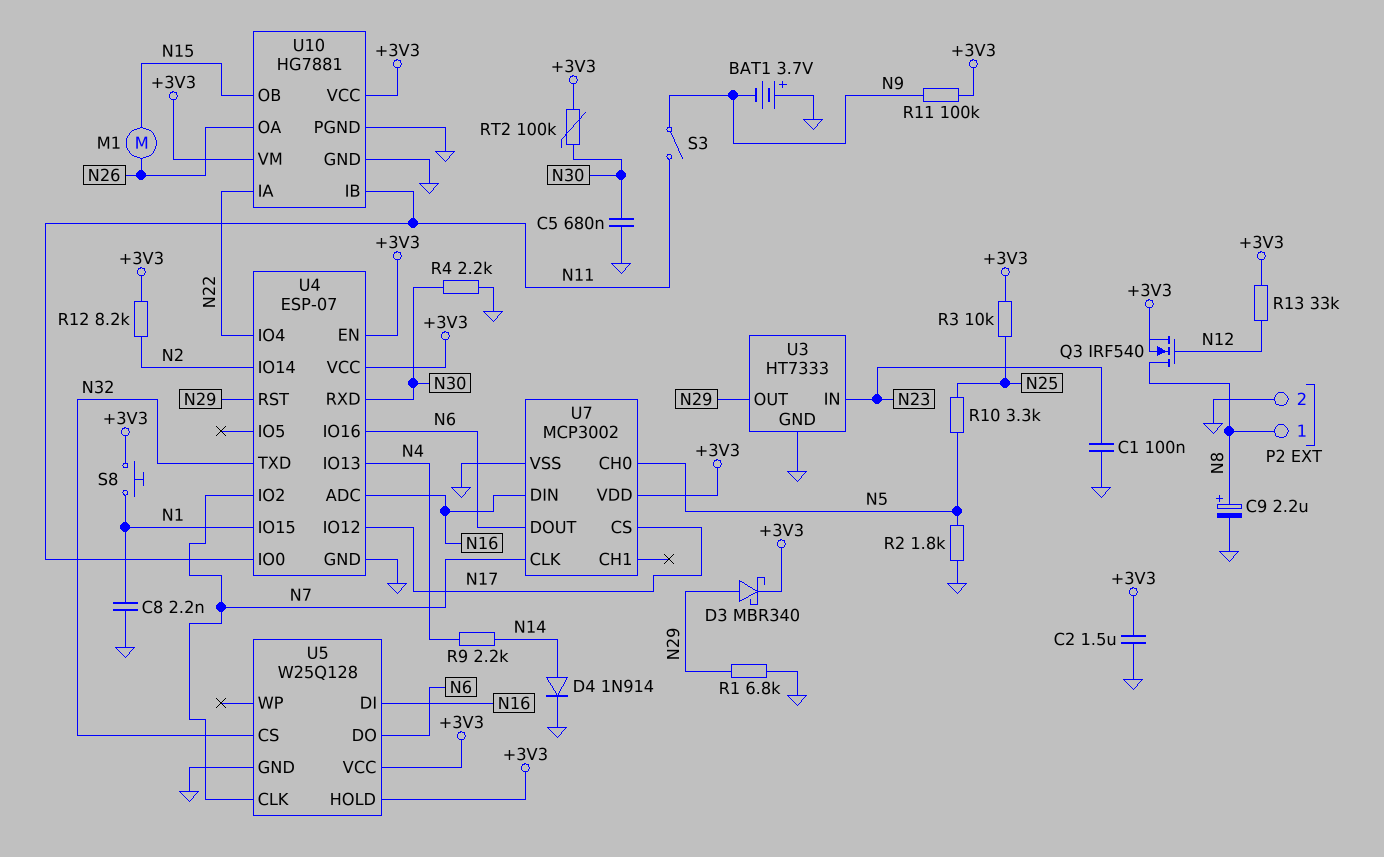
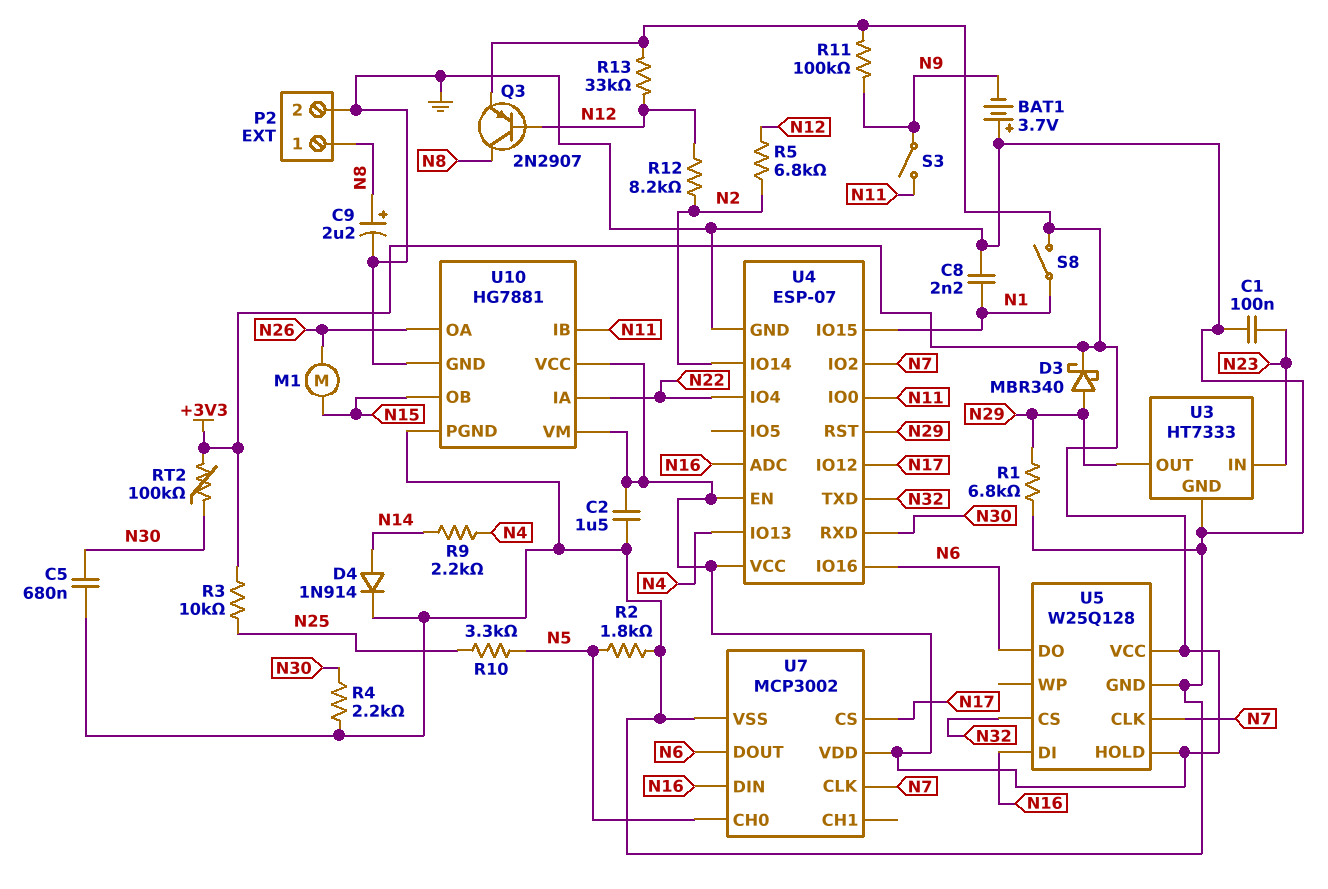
Q3: NMOS IRF540 (G N12, D N8, S +3V3) -> PNP 2N2907 (B N12, C N8, E +3V3)
R5: none -> 6.8k (N2, N12)
R12: 8.2k (+3V3, N2) -> 8.2k (N2, N12)
S8: button (+3V3, N1) -> switch (+3V3, N1)

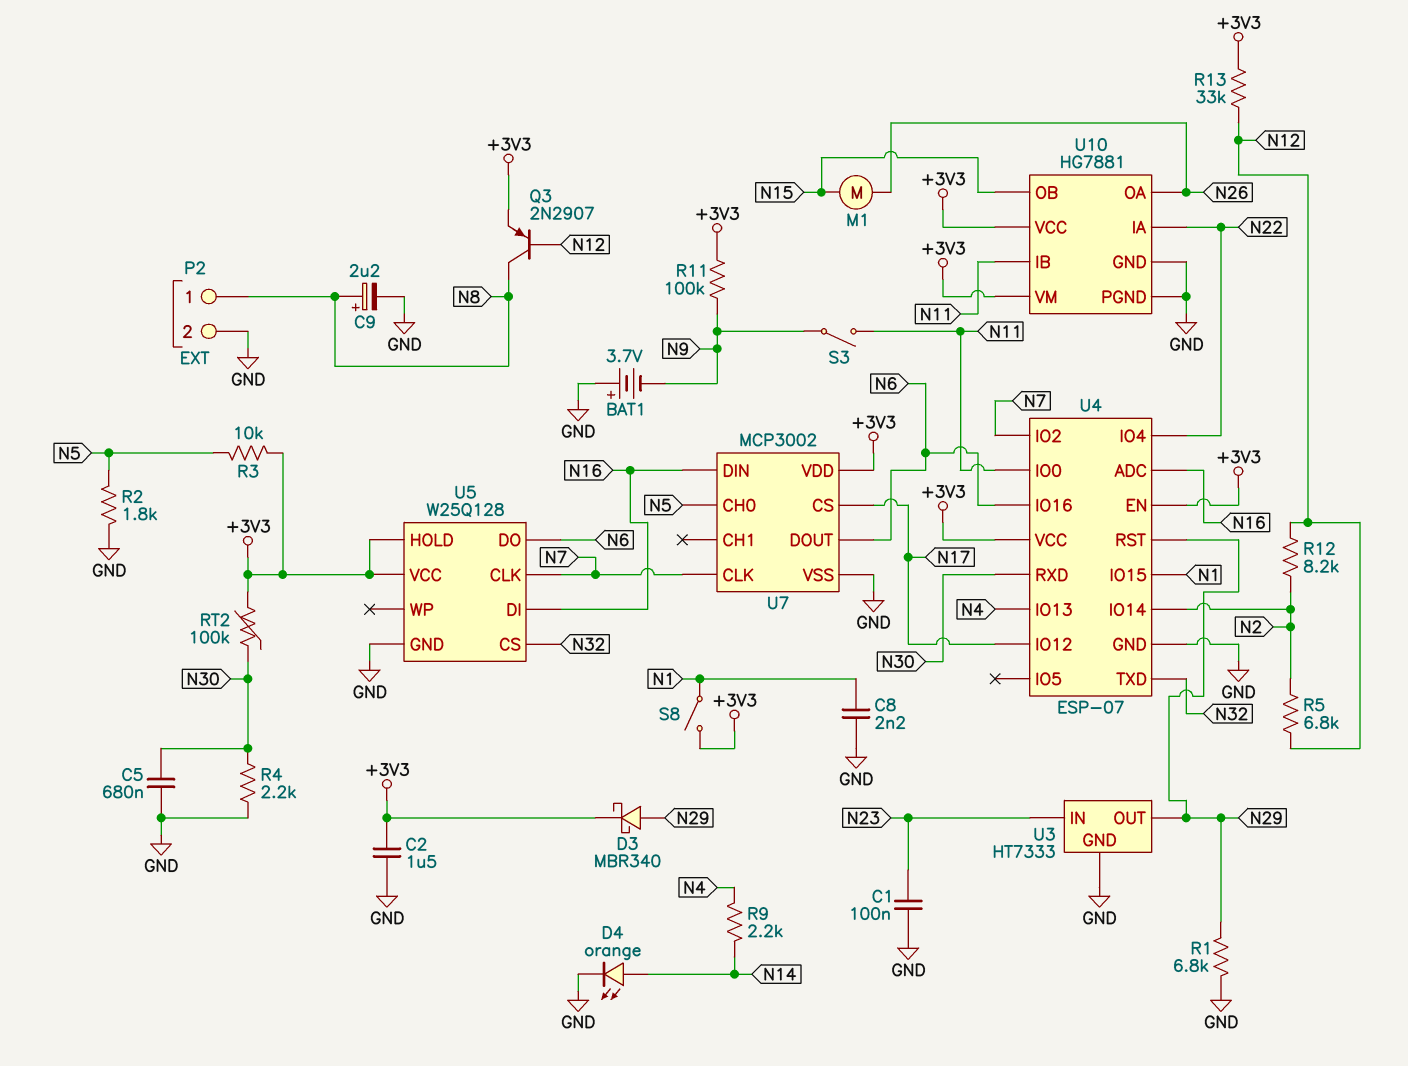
D4: diode 1N914 (A N14, K GND) -> LED orange (A N14, K GND)
R3: 10k (+3V3, N25) -> 10k (+3V3, N5)
R10: 3.3k (N5, N25) -> none

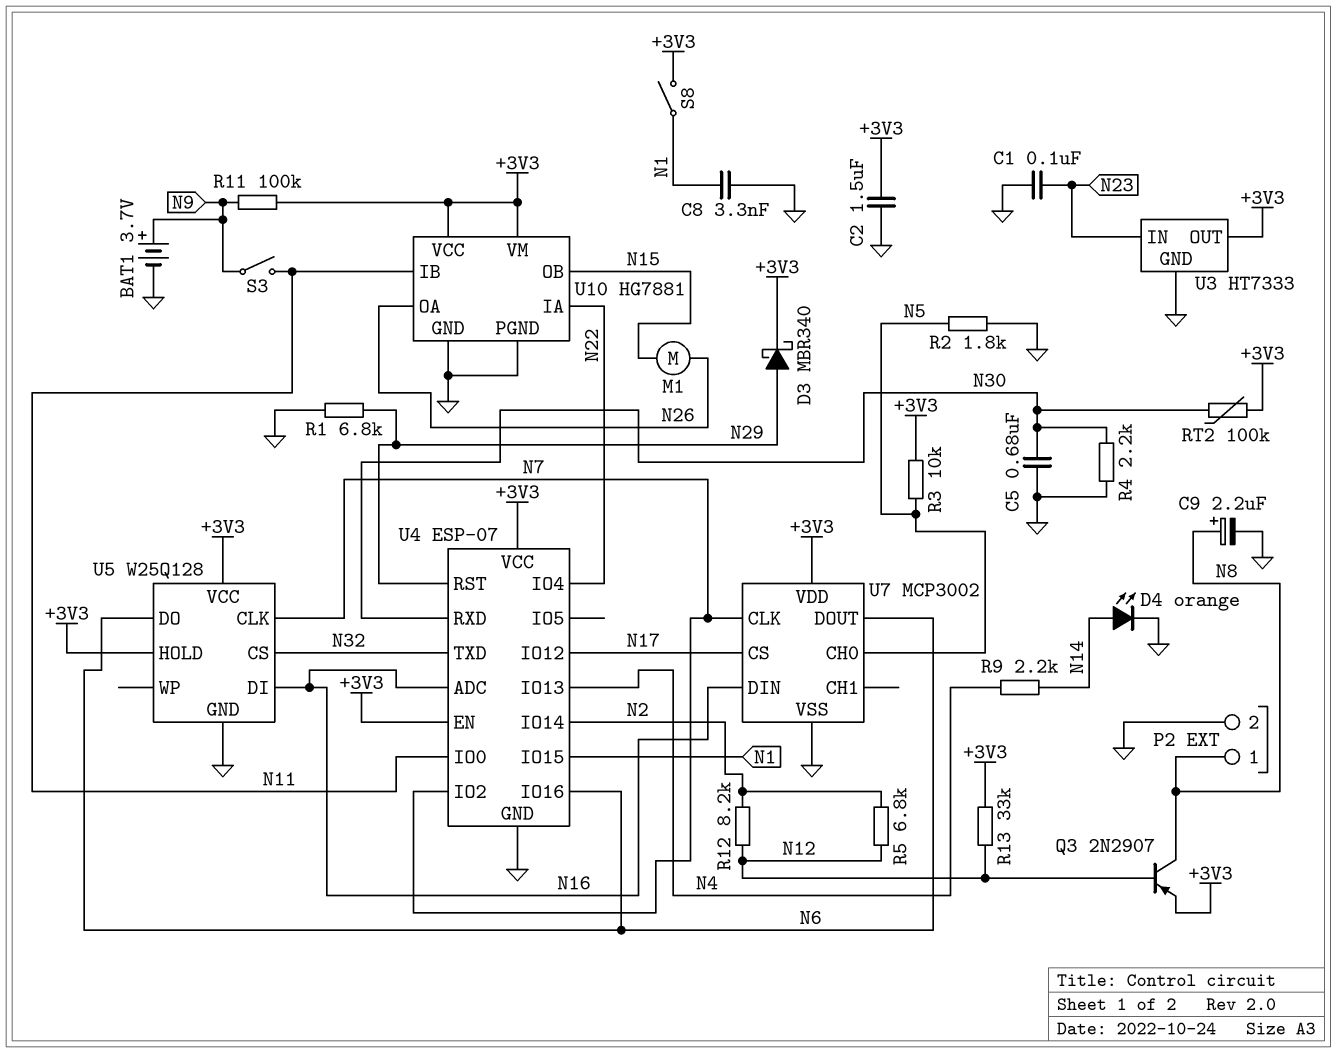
BAT1: 3.7V (plus GND, minus N9) -> 3.7V (plus N9, minus GND)
C8: 2.2nF (GND, N1) -> 3.3nF (GND, N1)
U3 pin OUT: N29 -> +3V3

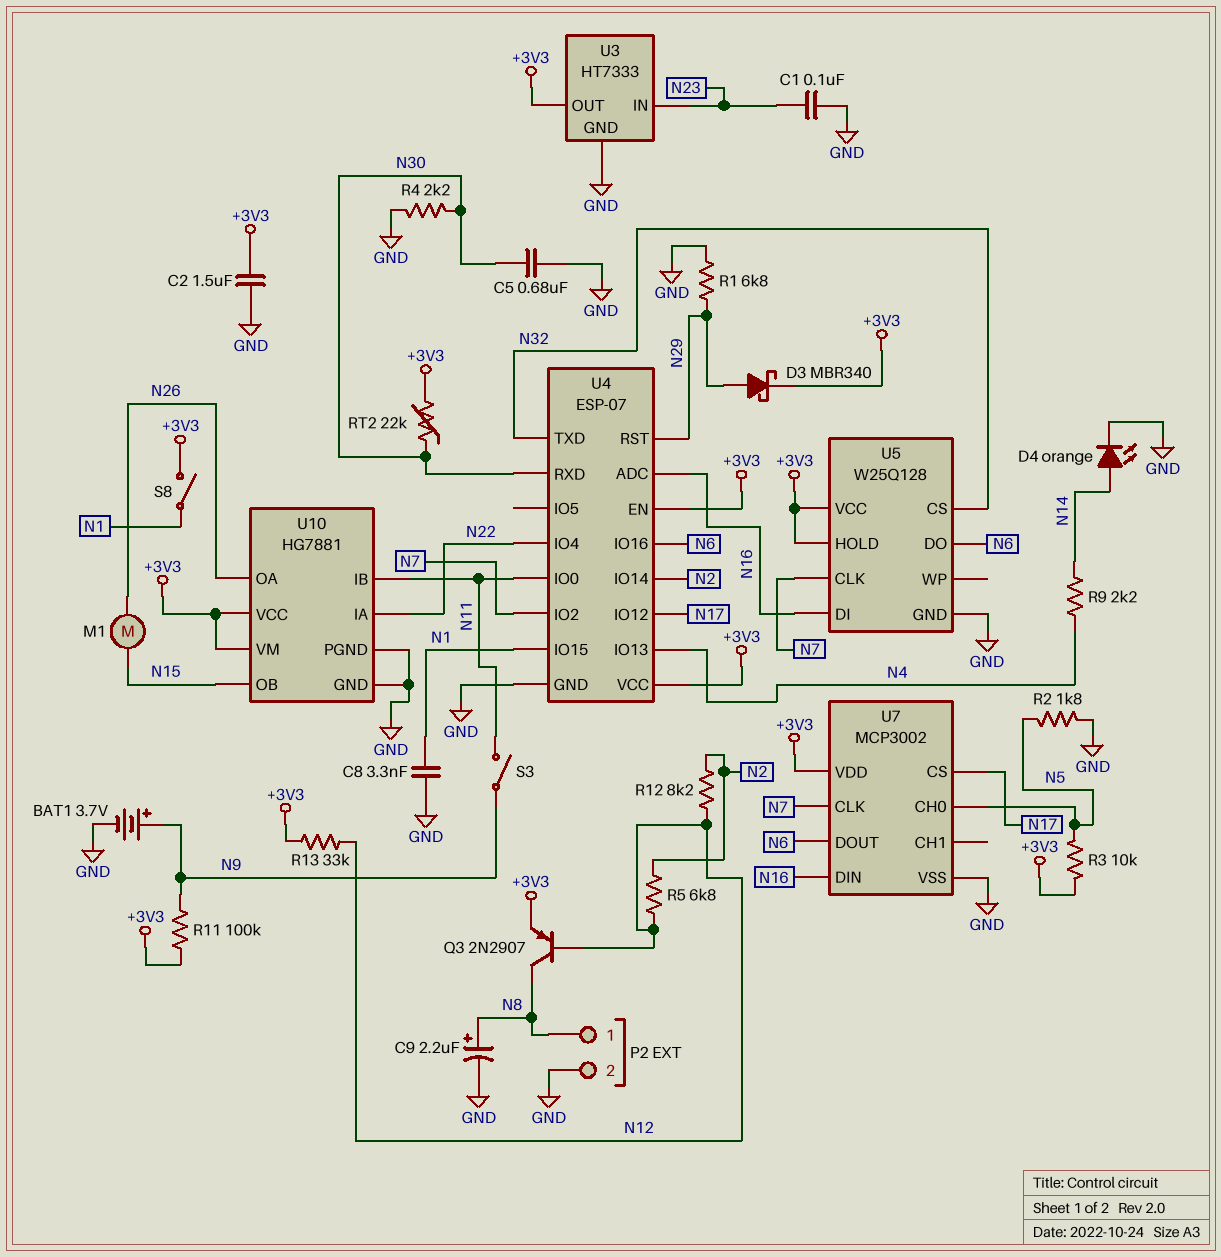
RT2: 100k (+3V3, N30) -> 22k (+3V3, N30)

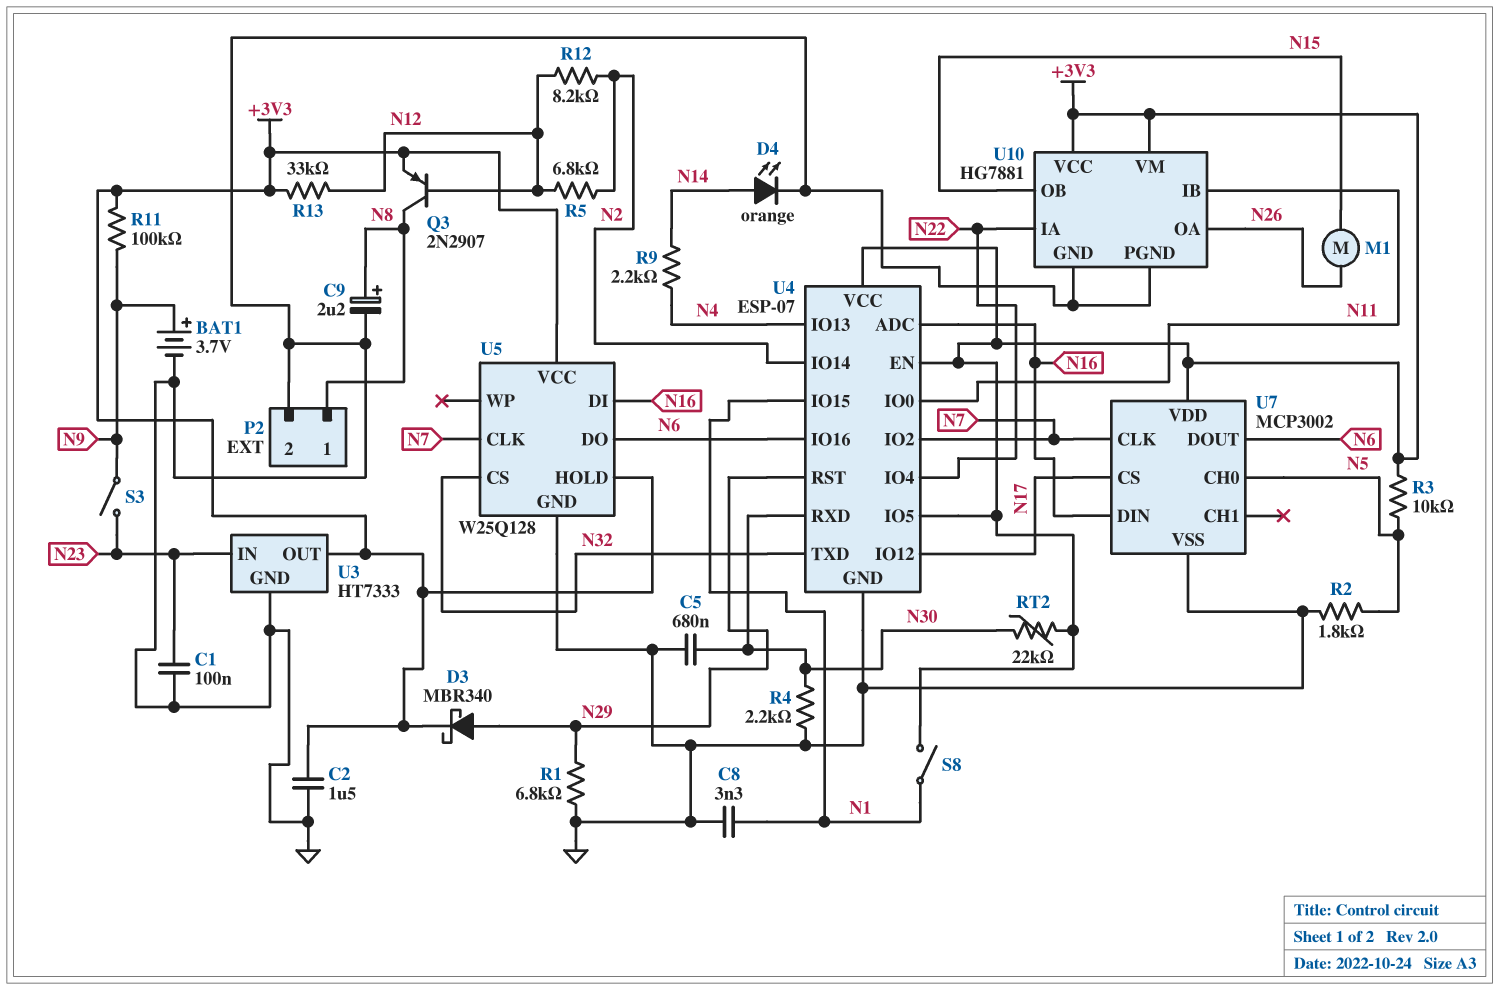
S3: switch (N9, N11) -> switch (N9, N23)
U4 pin IO5: none -> +3V3

